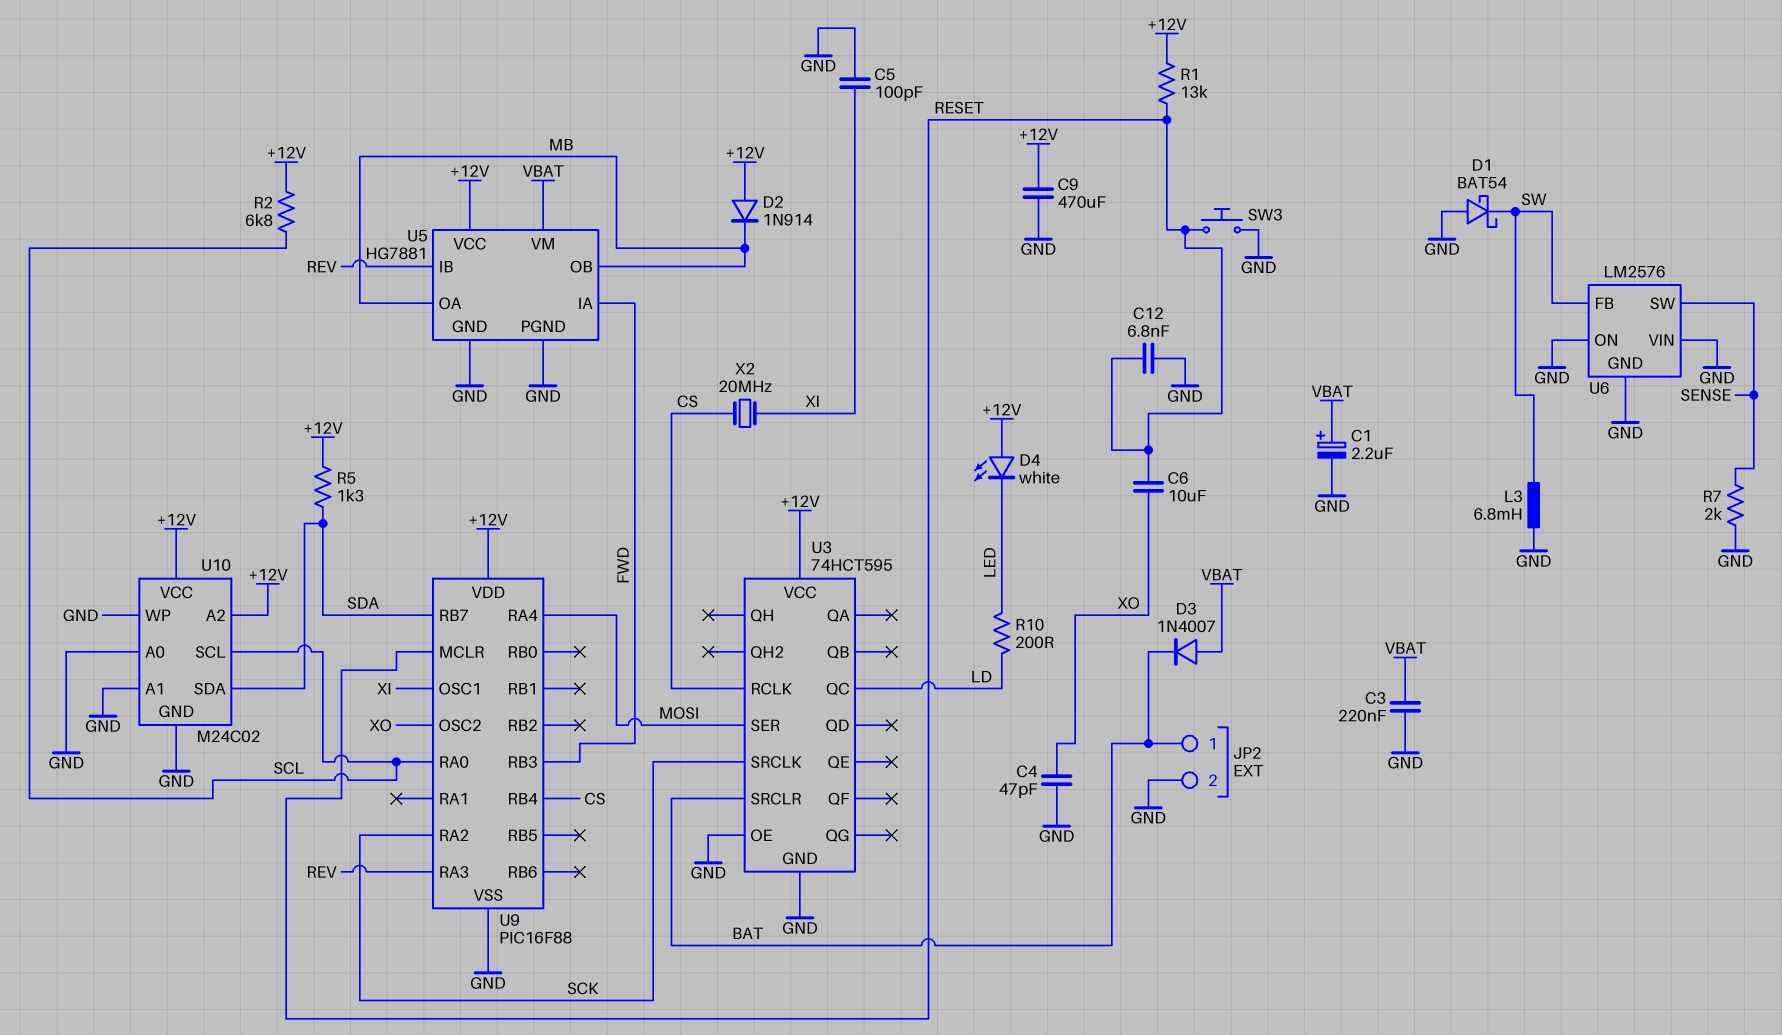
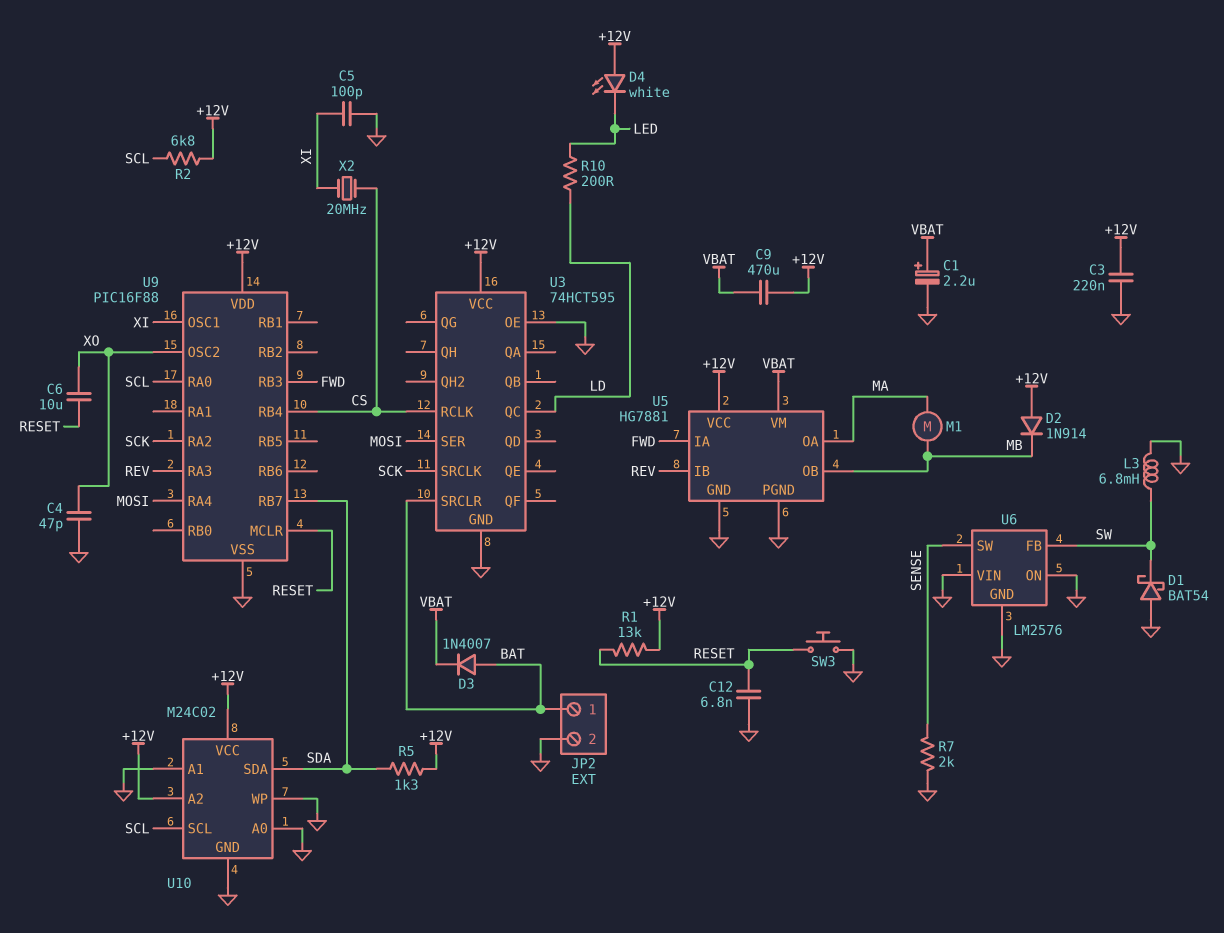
C3: 220nF (GND, VBAT) -> 220nF (+12V, GND)
C9: 470uF (+12V, GND) -> 470uF (+12V, VBAT)
D3: diode 1N4007 (A VBAT, K BAT) -> diode 1N4007 (A BAT, K VBAT)
M1: none -> motor (MA, MB)
U5 pin OA: MB -> MA

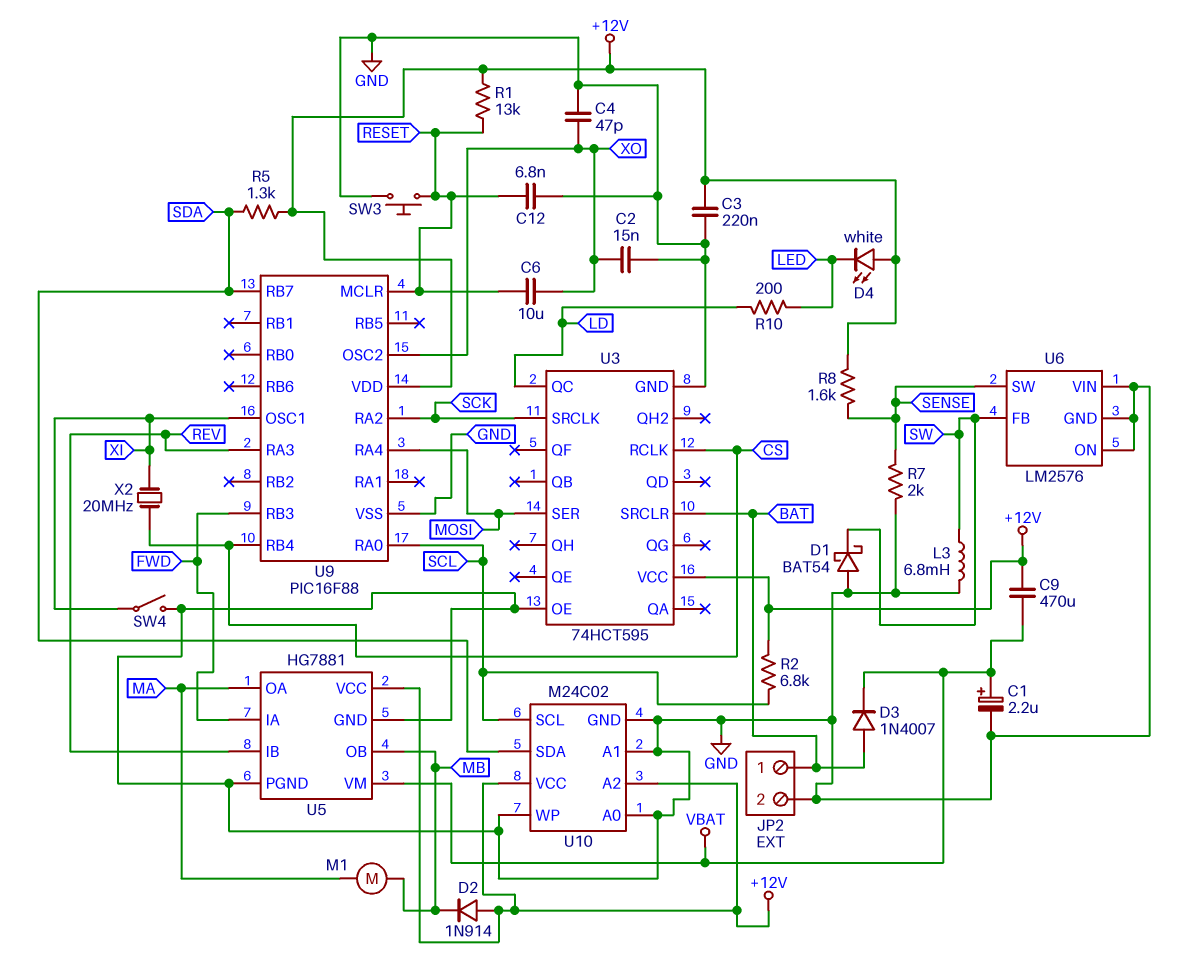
C2: none -> 15nF (GND, XO)
C5: 100pF (GND, XI) -> none
R8: none -> 1.6k (+12V, SENSE)
SW4: none -> switch (GND, XI)

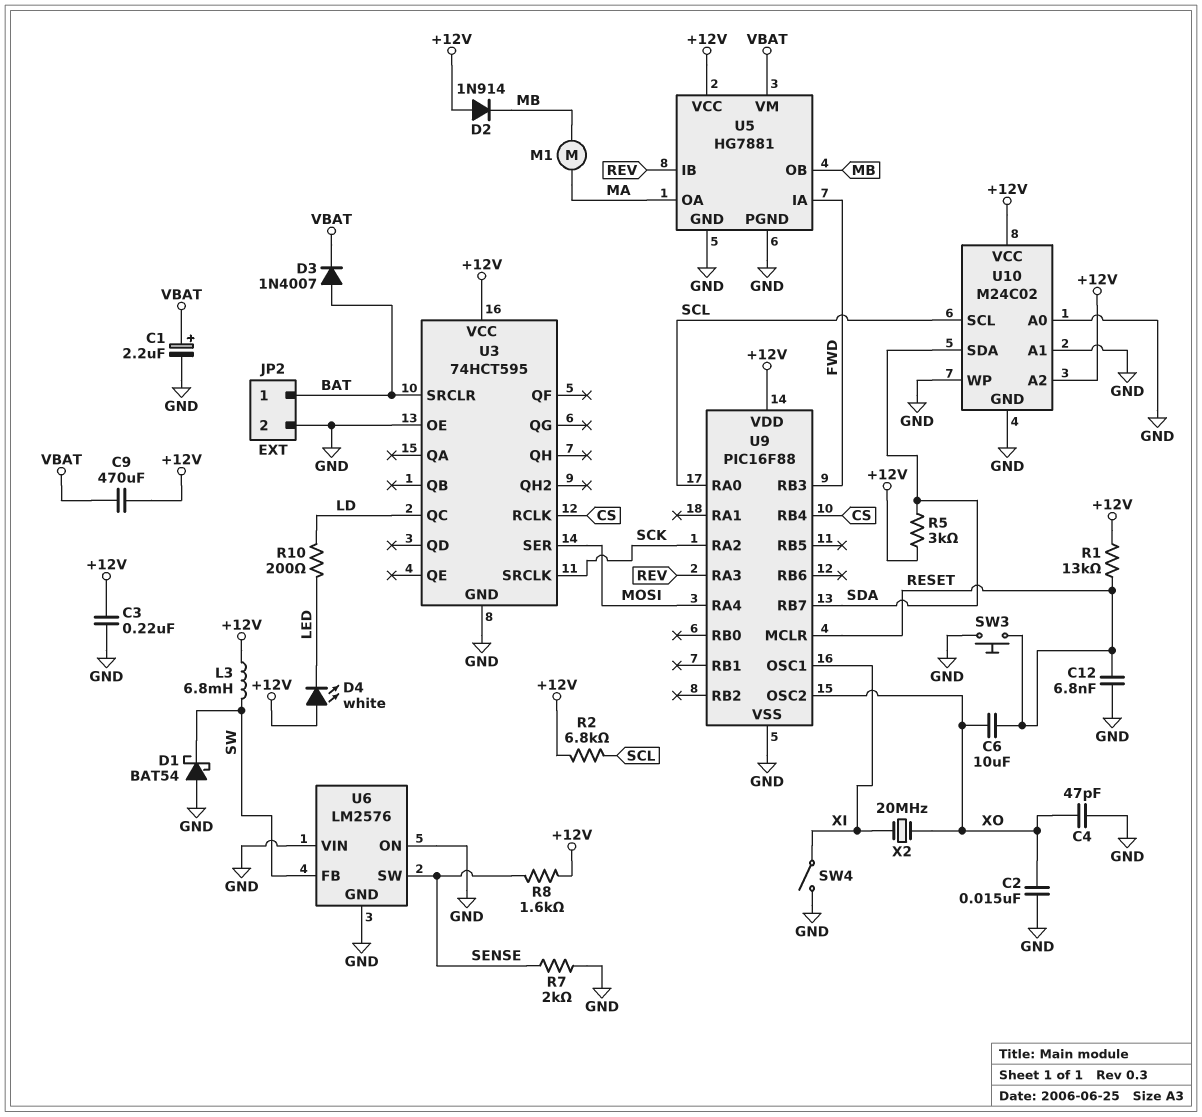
L3: 6.8mH (GND, SW) -> 6.8mH (+12V, SW)
R5: 1.3k (+12V, SDA) -> 3k (+12V, SDA)
X2: 20MHz (CS, XI) -> 20MHz (XI, XO)

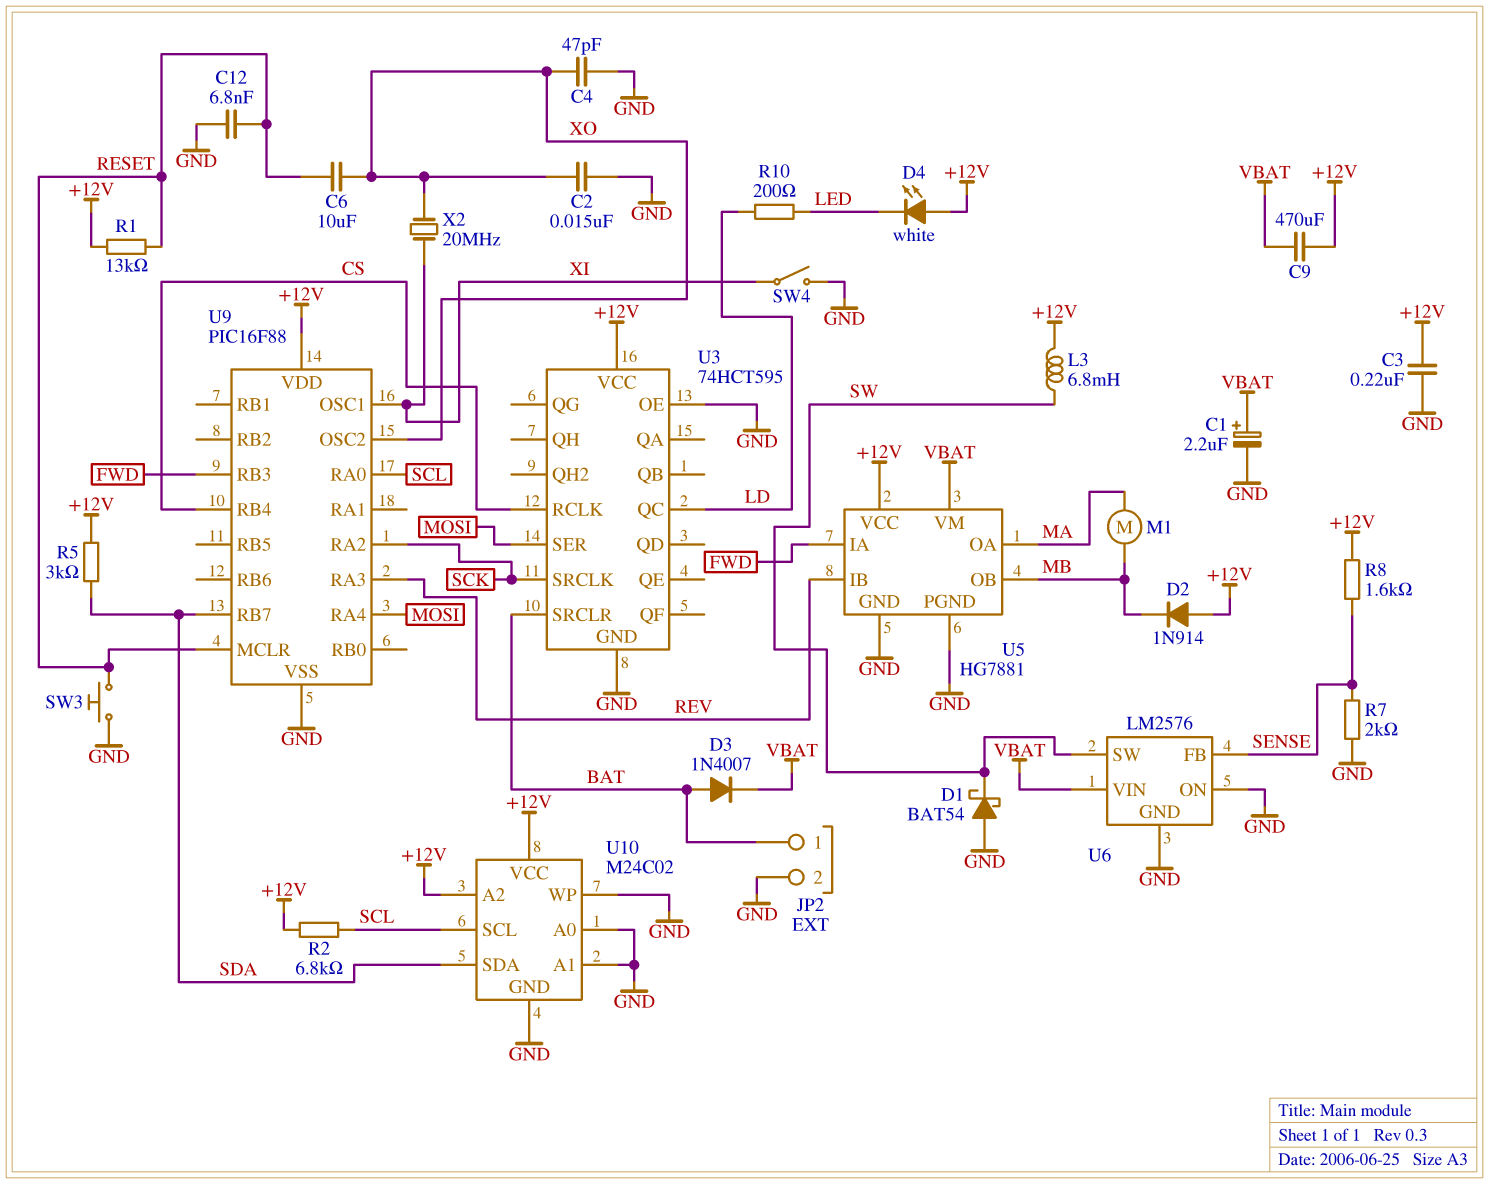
U6 pin FB: SW -> SENSE
U6 pin SW: SENSE -> SW
U6 pin VIN: GND -> VBAT

